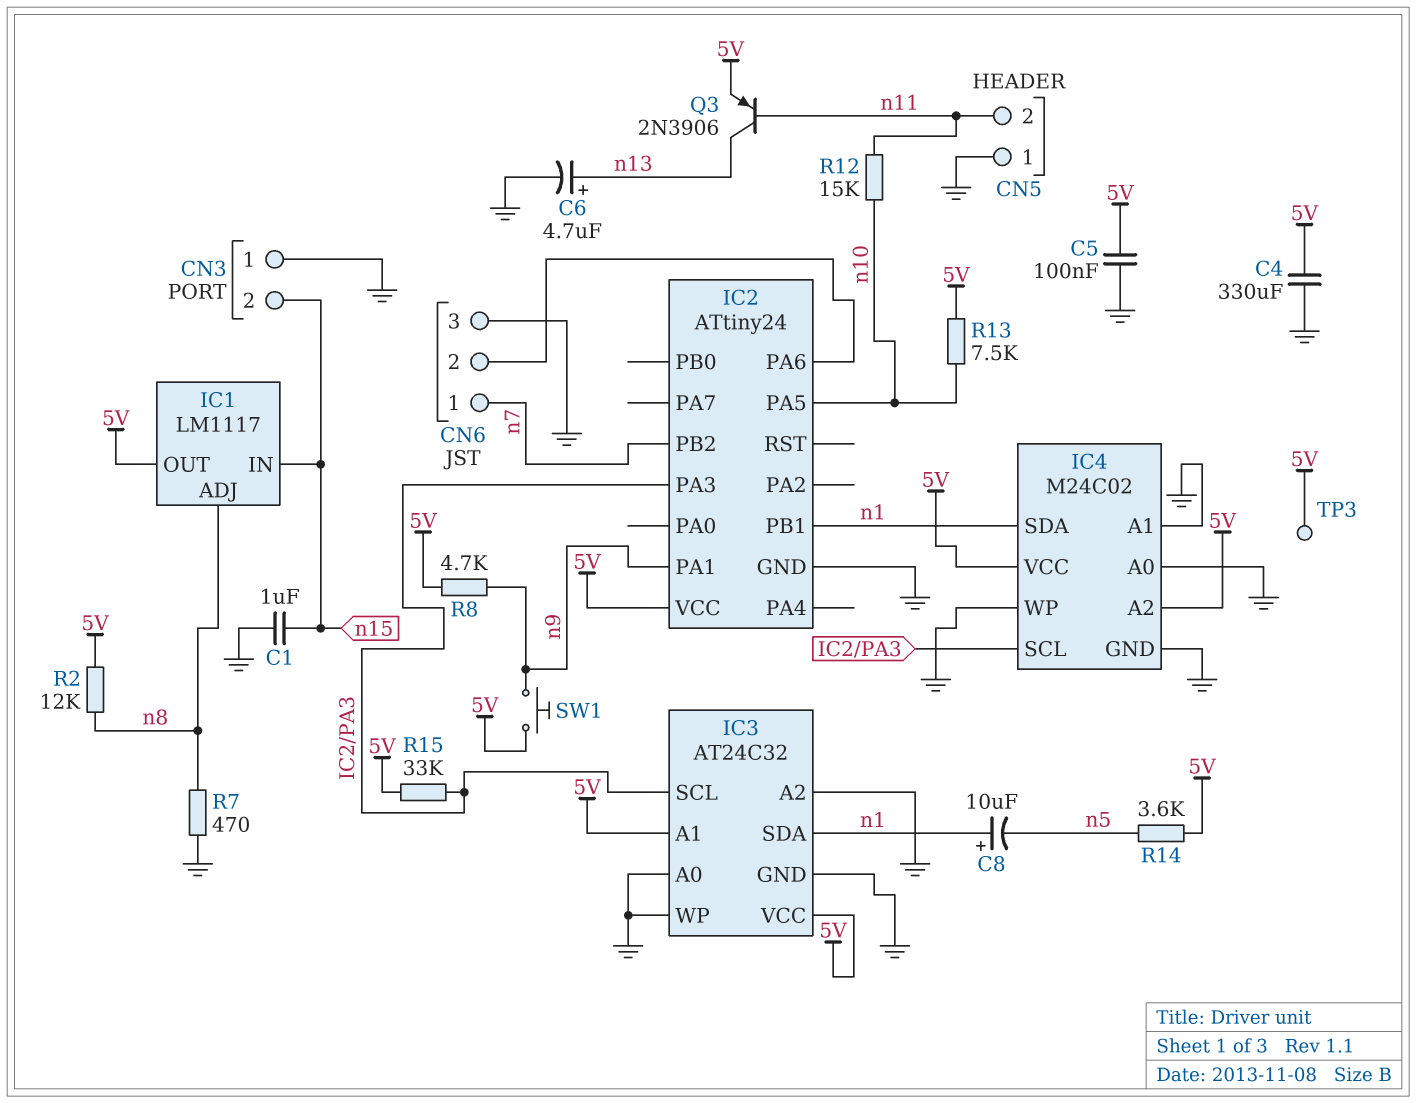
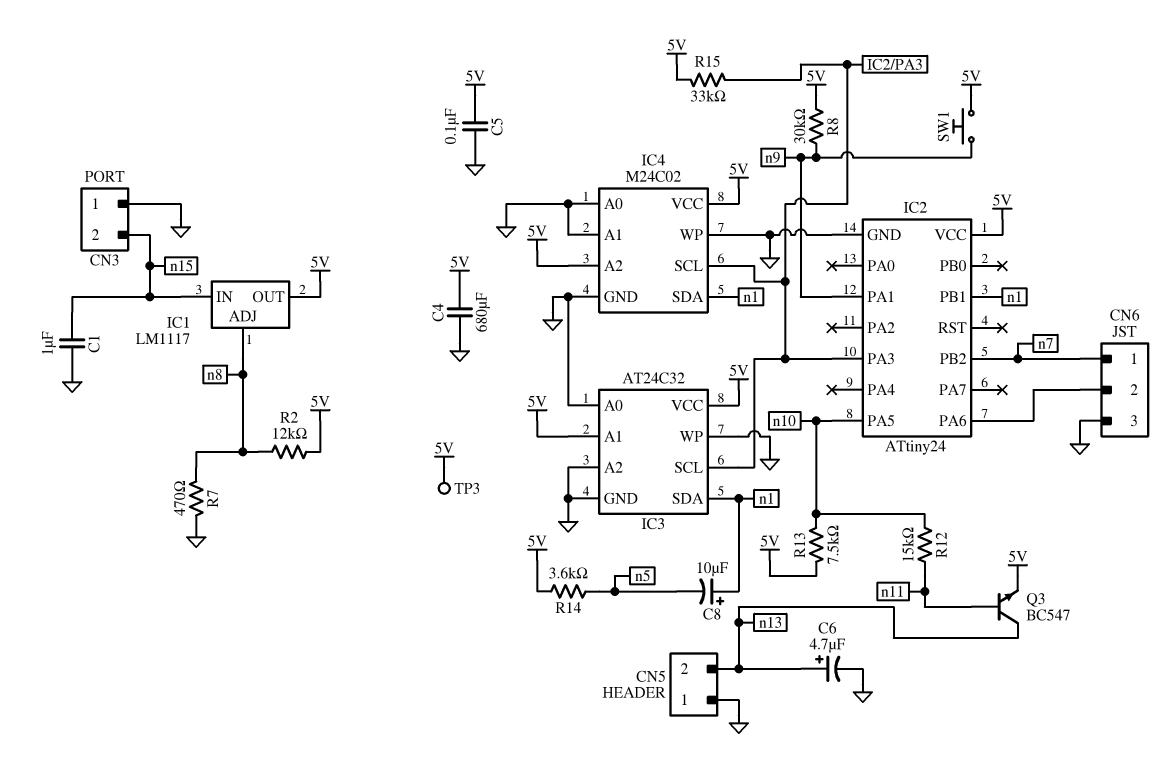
C4: 330uF (5V, GND) -> 680uF (5V, GND)
CN5 pin 2: n11 -> n13
Q3: PNP 2N3906 (B n11, C n13, E 5V) -> NPN BC547 (B n11, C n13, E 5V)
R8: 4.7k (5V, n9) -> 30k (5V, n9)

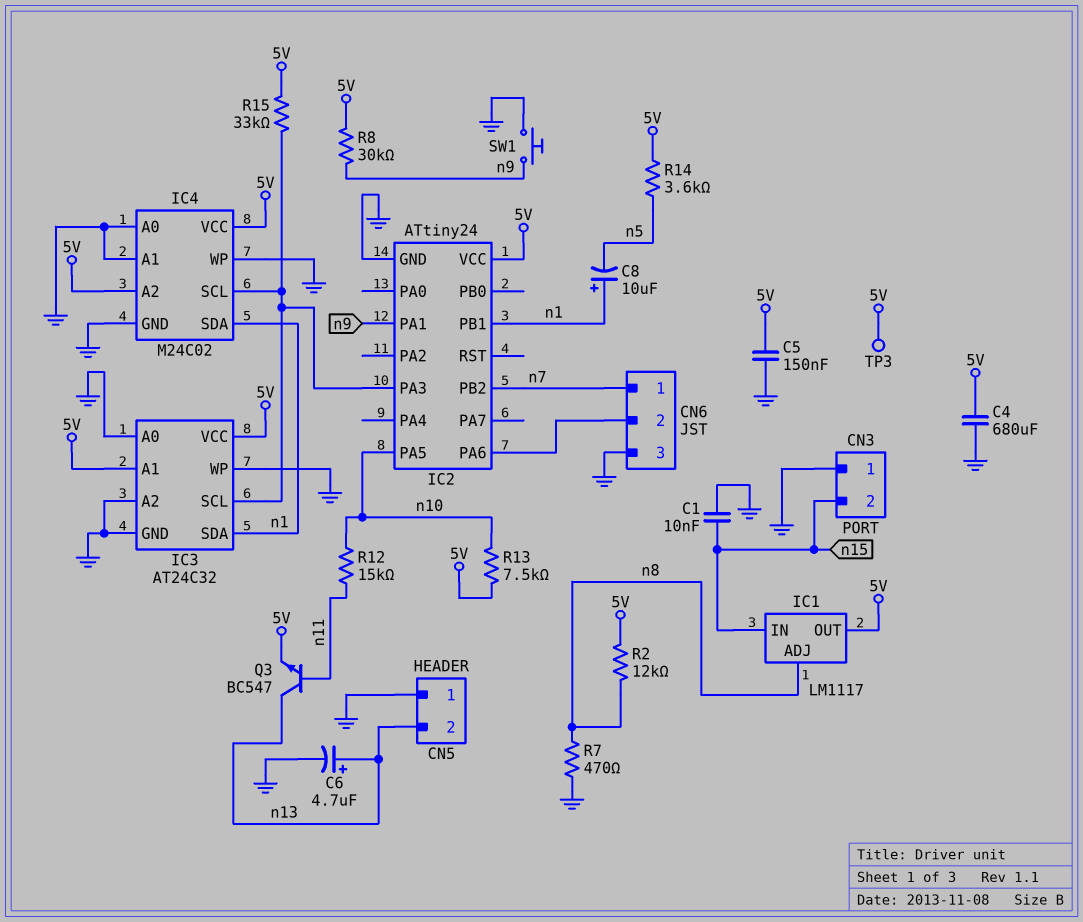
C1: 1uF (GND, n15) -> 10nF (GND, n15)
C5: 100nF (5V, GND) -> 150nF (5V, GND)
SW1: button (5V, n9) -> button (GND, n9)

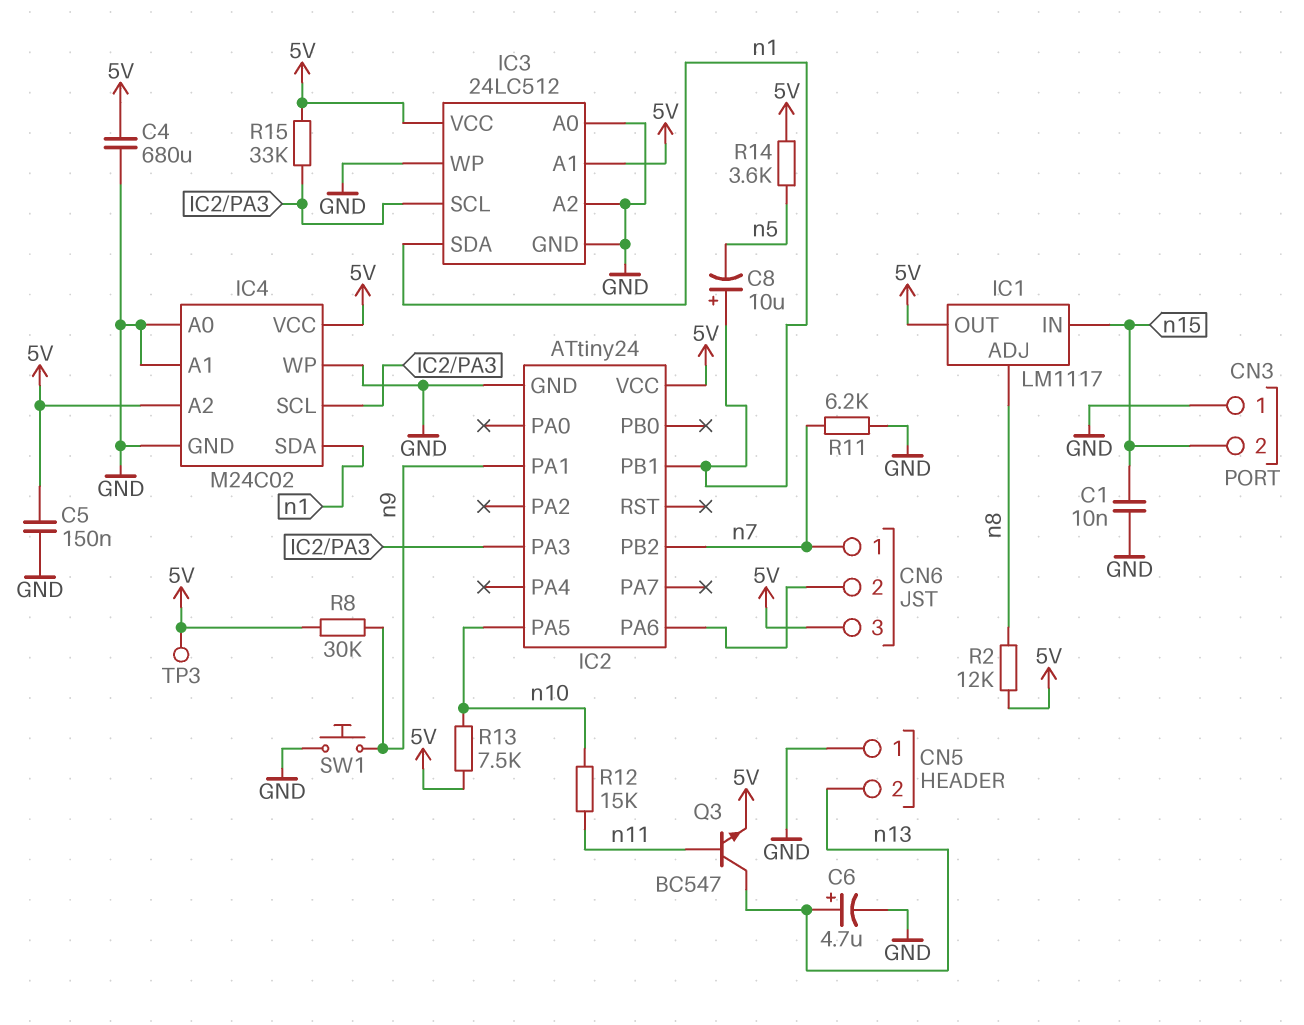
CN6 pin 3: GND -> 5V
IC3: AT24C32 -> 24LC512
R7: 470 (GND, n8) -> none
R11: none -> 6.2k (GND, n7)

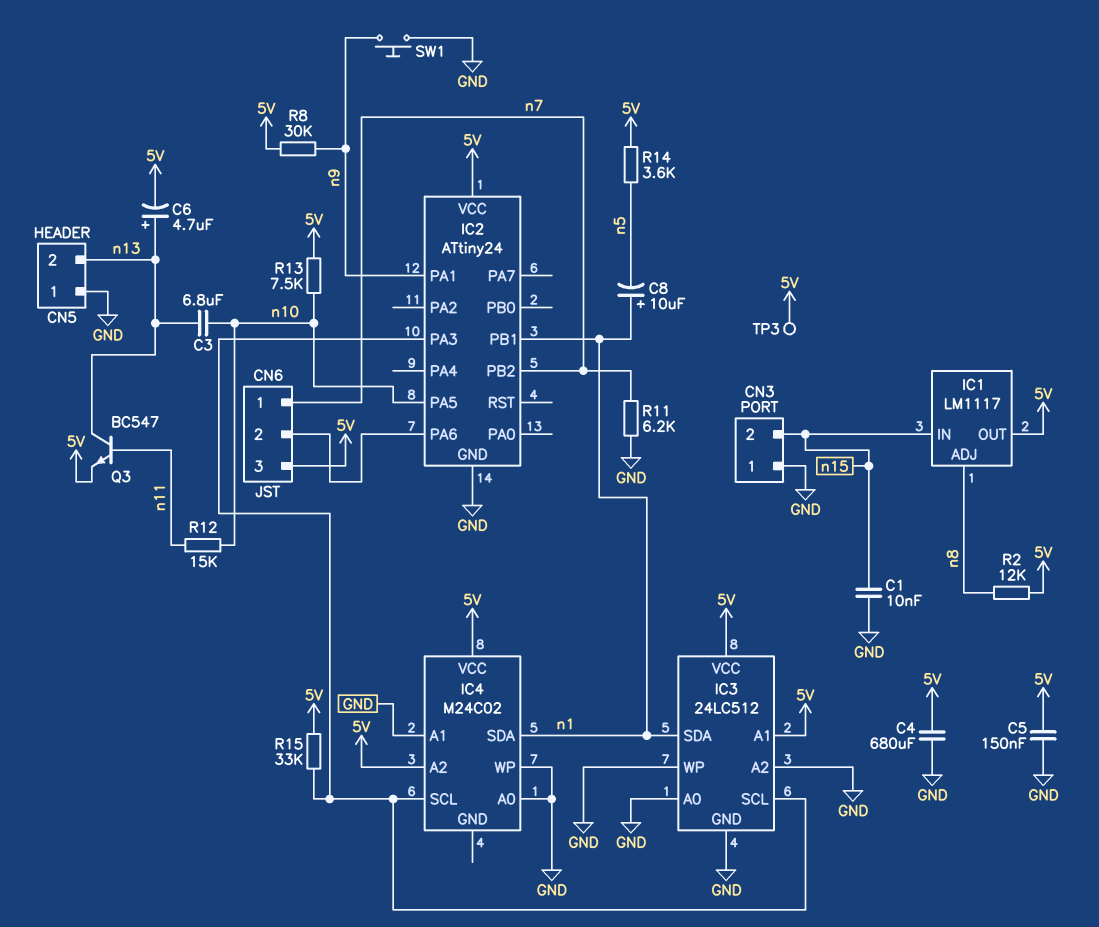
C3: none -> 6.8uF (n10, n13)
C6: 4.7uF (plus n13, minus GND) -> 4.7uF (plus n13, minus 5V)
IC4 pin GND: GND -> none

